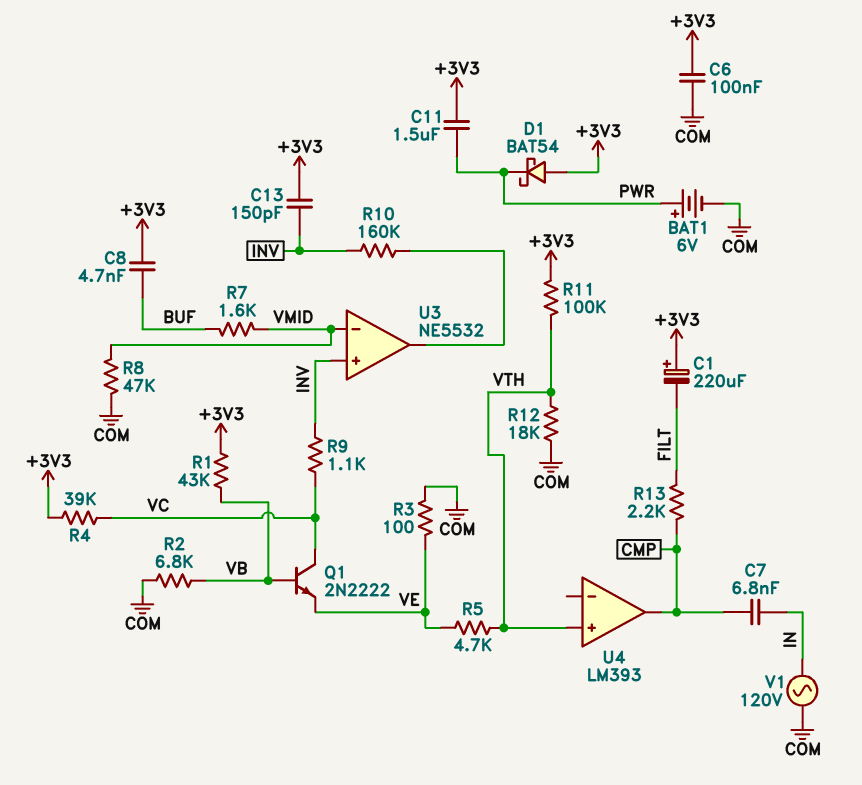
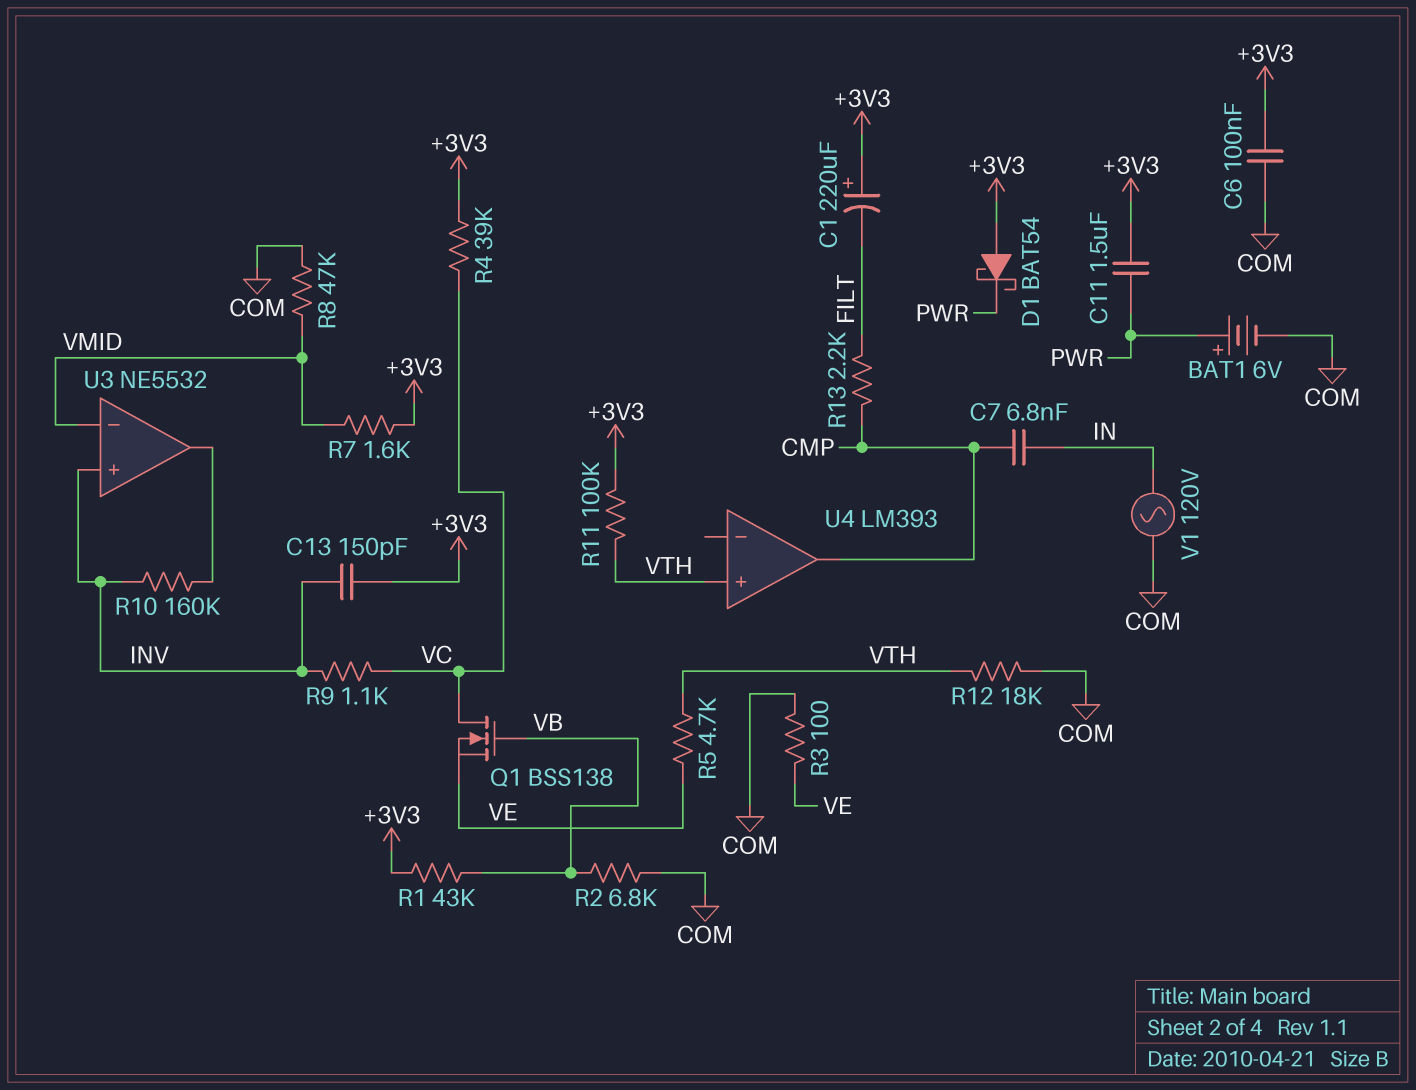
C8: 4.7nF (+3V3, BUF) -> none
Q1: NPN 2N2222 (B VB, C VC, E VE) -> NMOS BSS138 (G VB, D VC, S VE)
R7: 1.6k (BUF, VMID) -> 1.6k (+3V3, VMID)

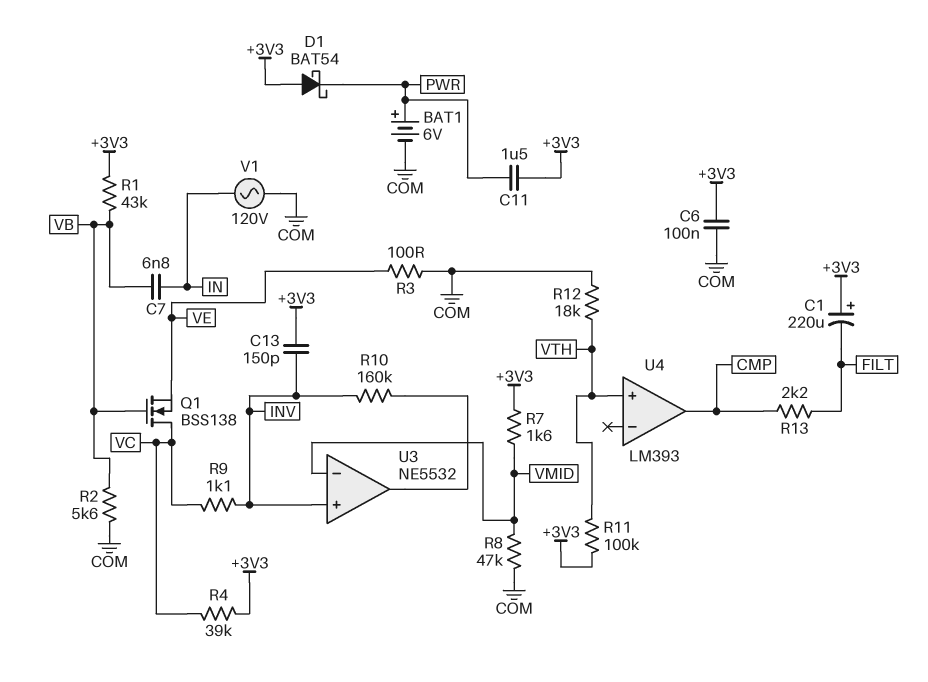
C7: 6.8nF (CMP, IN) -> 6.8nF (IN, VB)
R2: 6.8k (COM, VB) -> 5.6k (COM, VB)
R5: 4.7k (VE, VTH) -> none

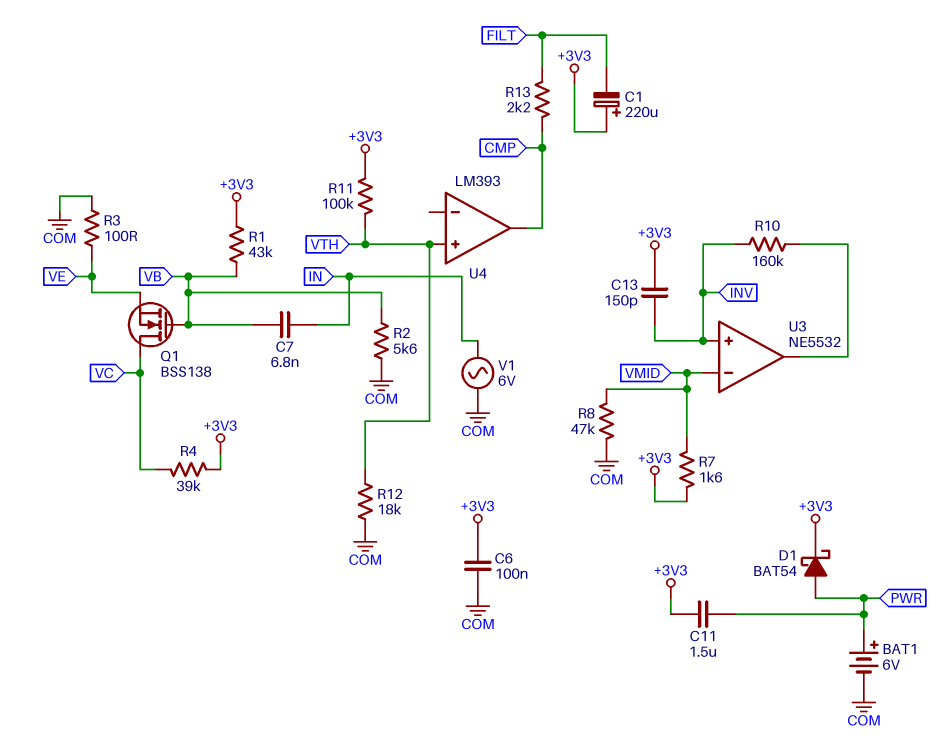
D1: schottky BAT54 (A +3V3, K PWR) -> schottky BAT54 (A PWR, K +3V3)
R9: 1.1k (INV, VC) -> none
V1: AC 120V (COM, IN) -> AC 6V (COM, IN)

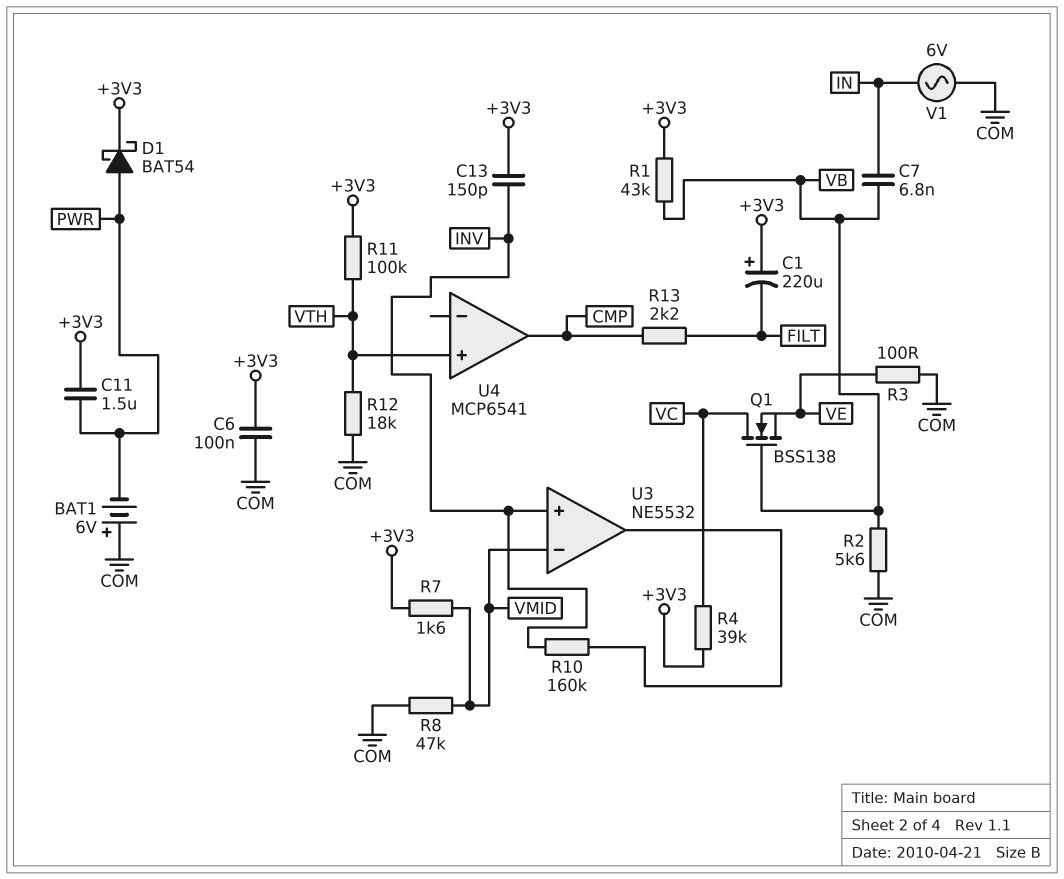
BAT1: 6V (plus PWR, minus COM) -> 6V (plus COM, minus PWR)
U4: LM393 -> MCP6541

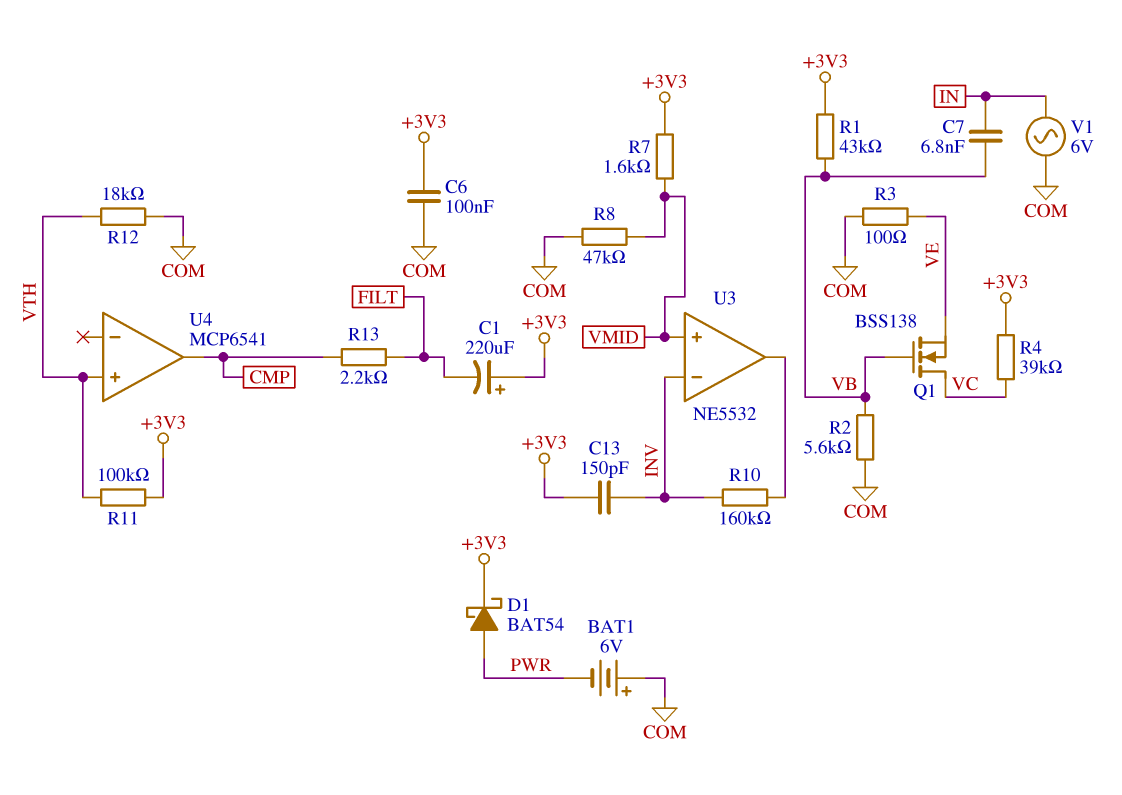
C11: 1.5uF (+3V3, PWR) -> none
U3 pin in+: INV -> VMID
U3 pin in-: VMID -> INV

